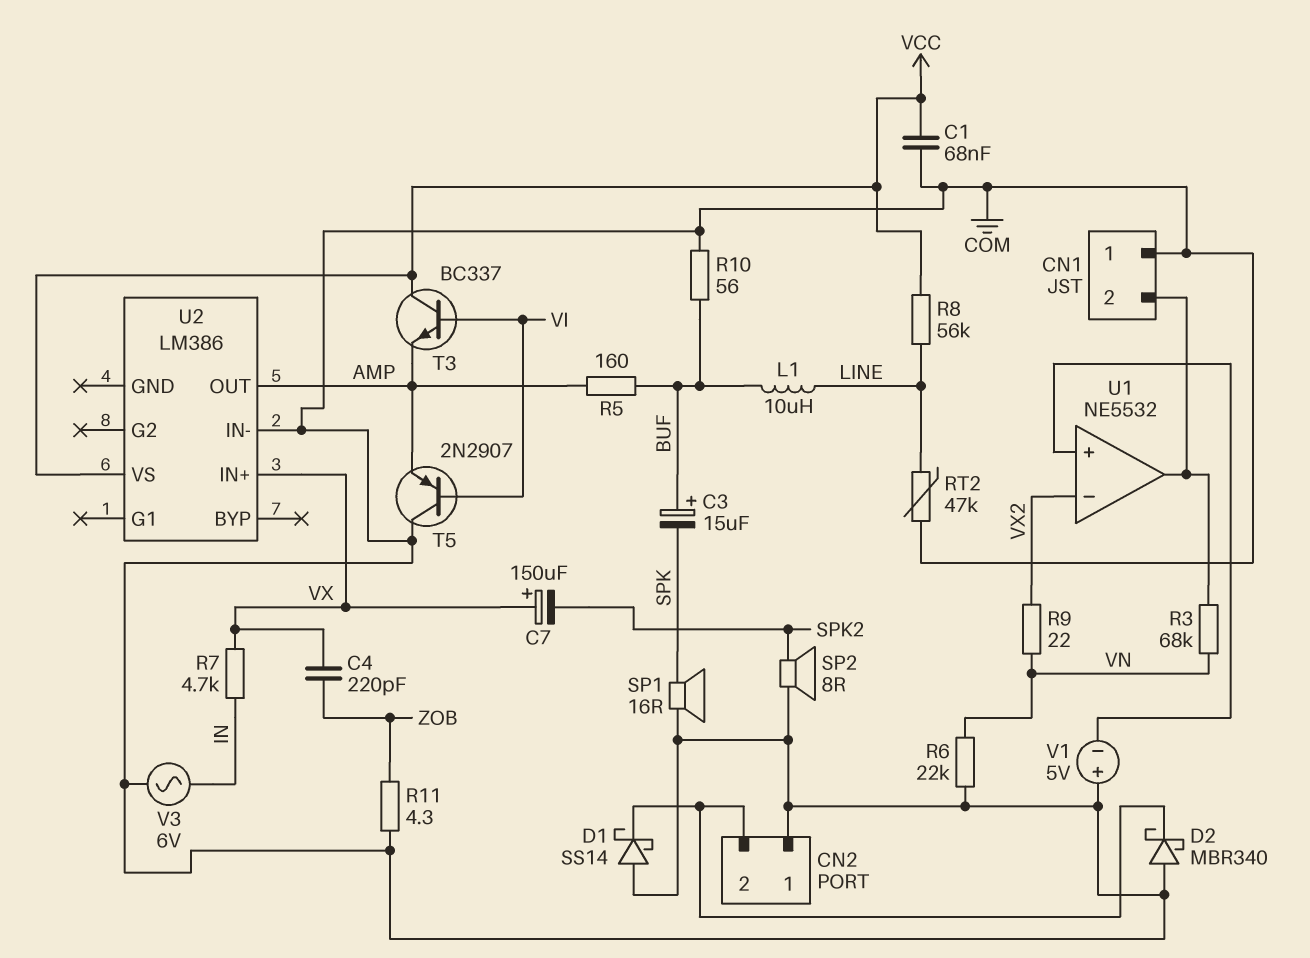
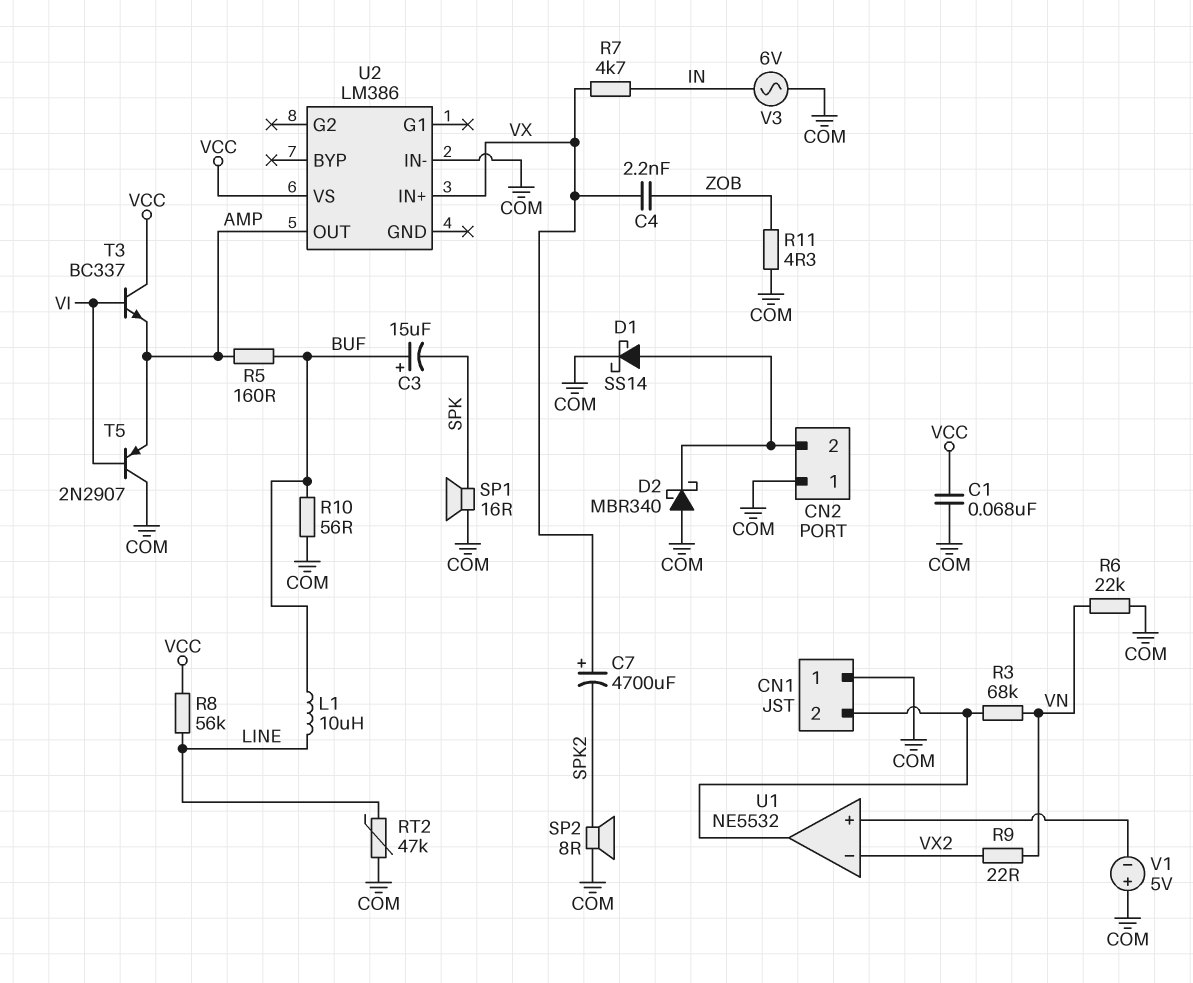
C4: 220pF (VX, ZOB) -> 2.2nF (VX, ZOB)
C7: 150uF (plus VX, minus SPK2) -> 4700uF (plus VX, minus SPK2)
D1: schottky SS14 (A COM, K CN2/2) -> schottky SS14 (A CN2/2, K COM)

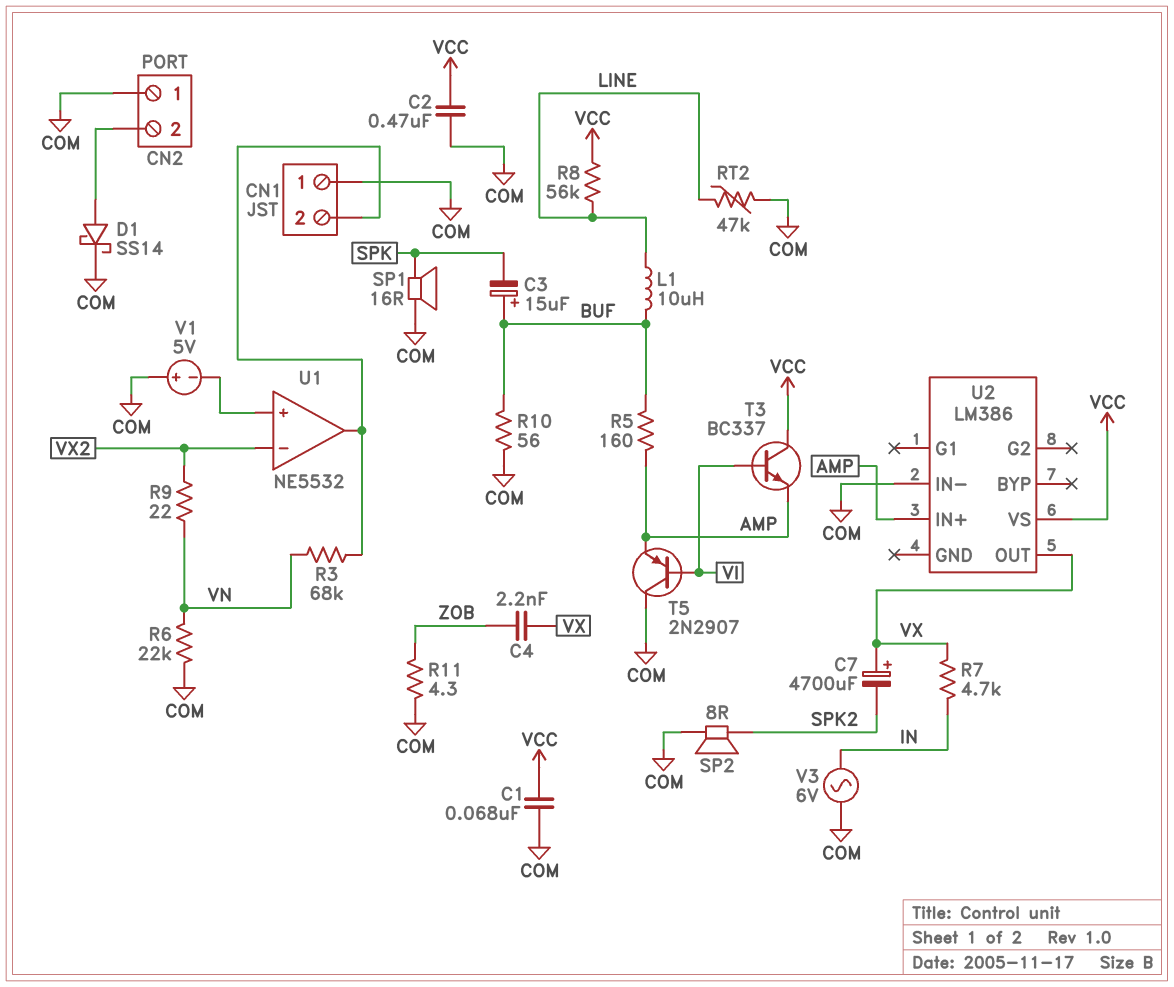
C2: none -> 470nF (COM, VCC)
D2: schottky MBR340 (A COM, K CN2/2) -> none
U2 pin IN+: VX -> AMP
U2 pin OUT: AMP -> VX

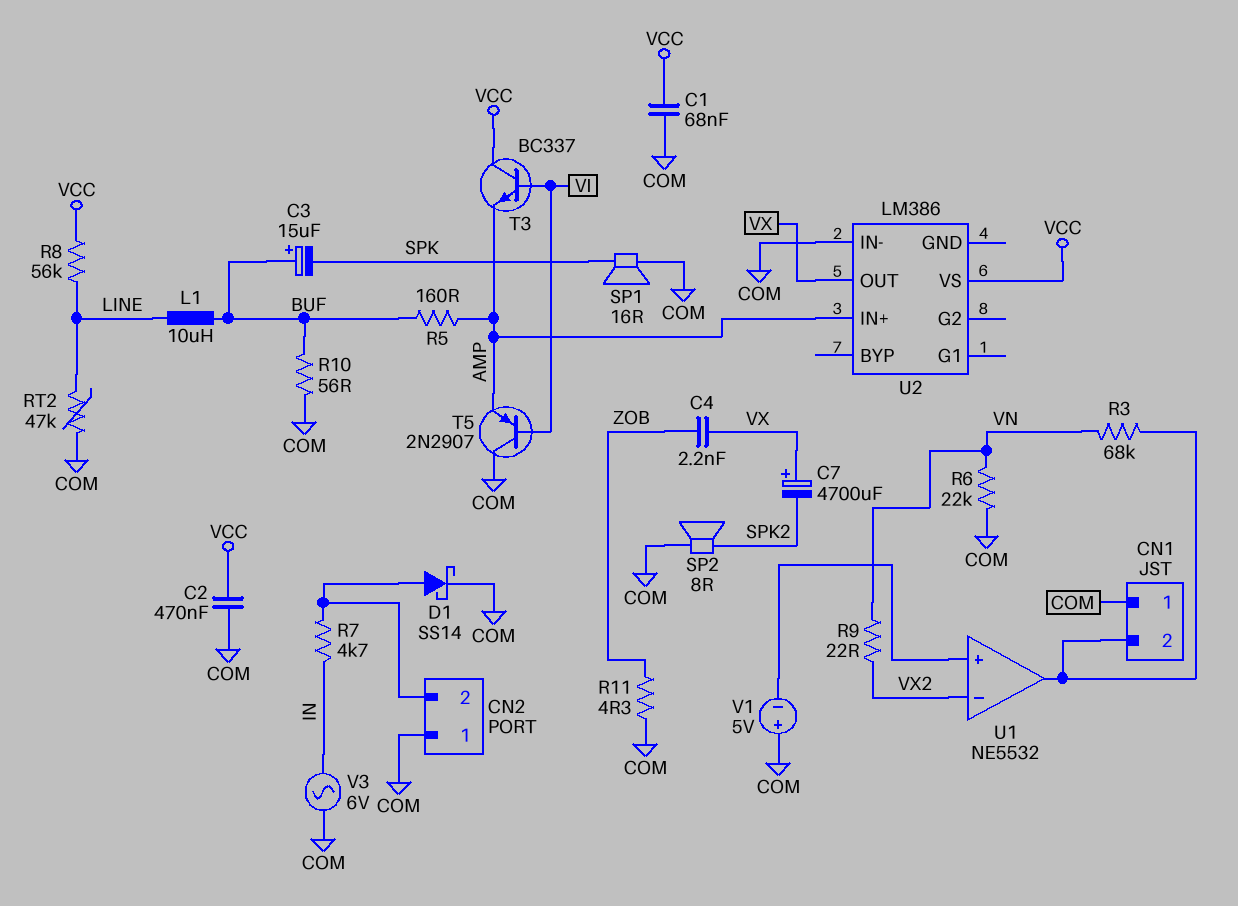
R7: 4.7k (IN, VX) -> 4.7k (CN2/2, IN)

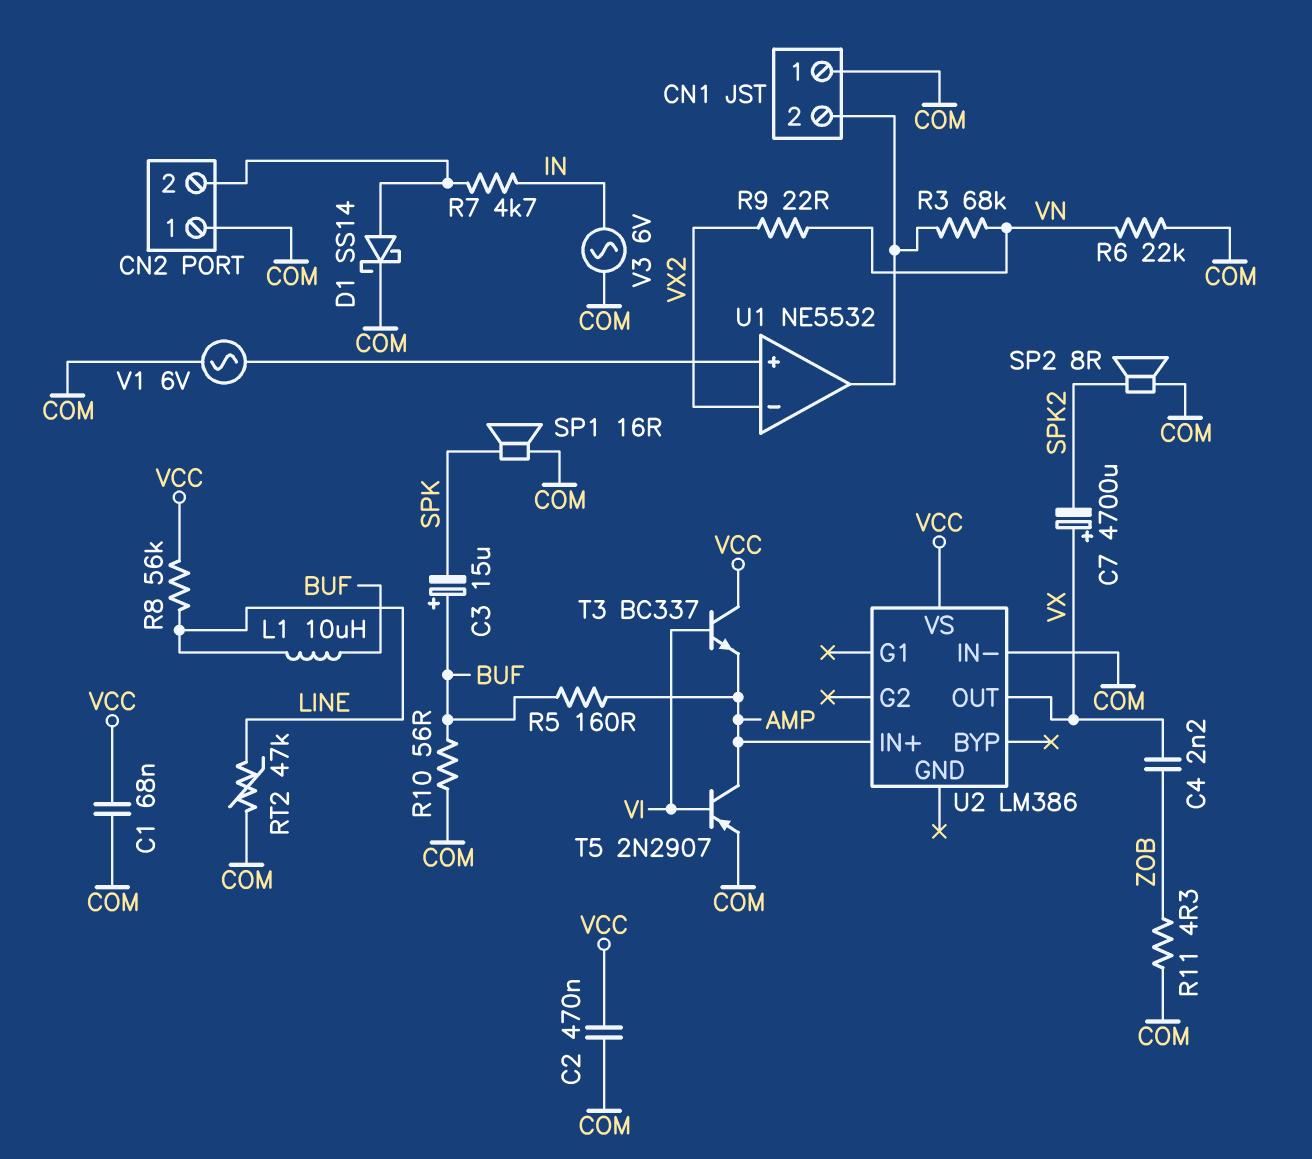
T5: PNP 2N2907 (B VI, C COM, E AMP) -> PNP 2N2907 (B VI, C AMP, E COM)
V1: 5V (plus COM, minus U1/in+) -> AC 6V (COM, U1/in+)

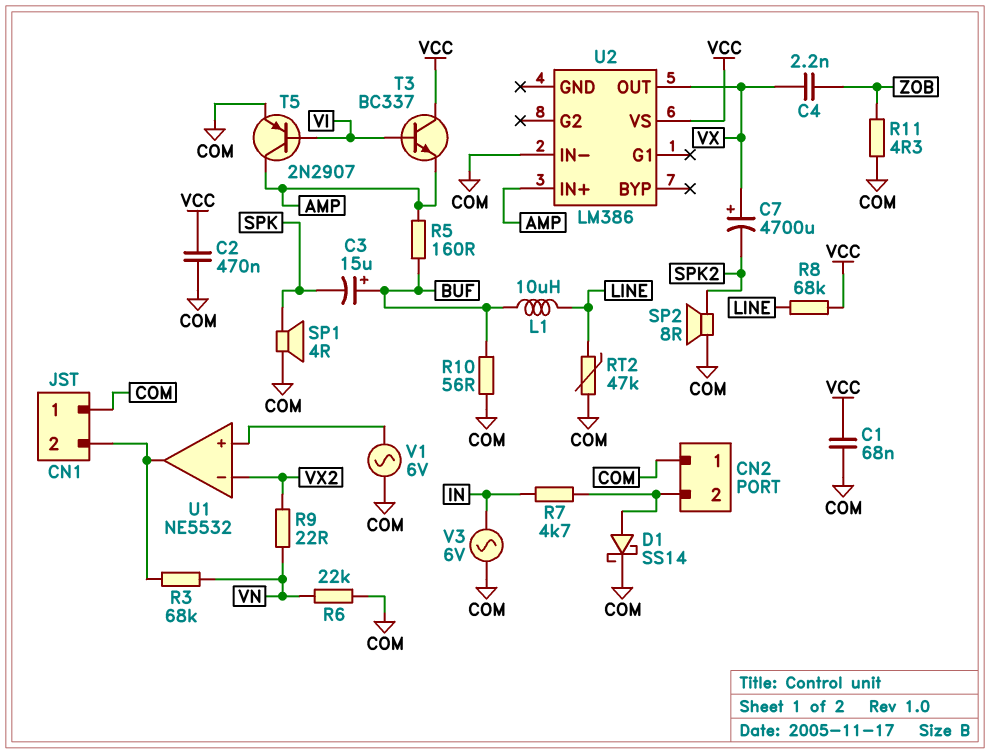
R8: 56k (LINE, VCC) -> 68k (LINE, VCC)
SP1: speaker 16R (COM, SPK) -> speaker 4R (COM, SPK)

